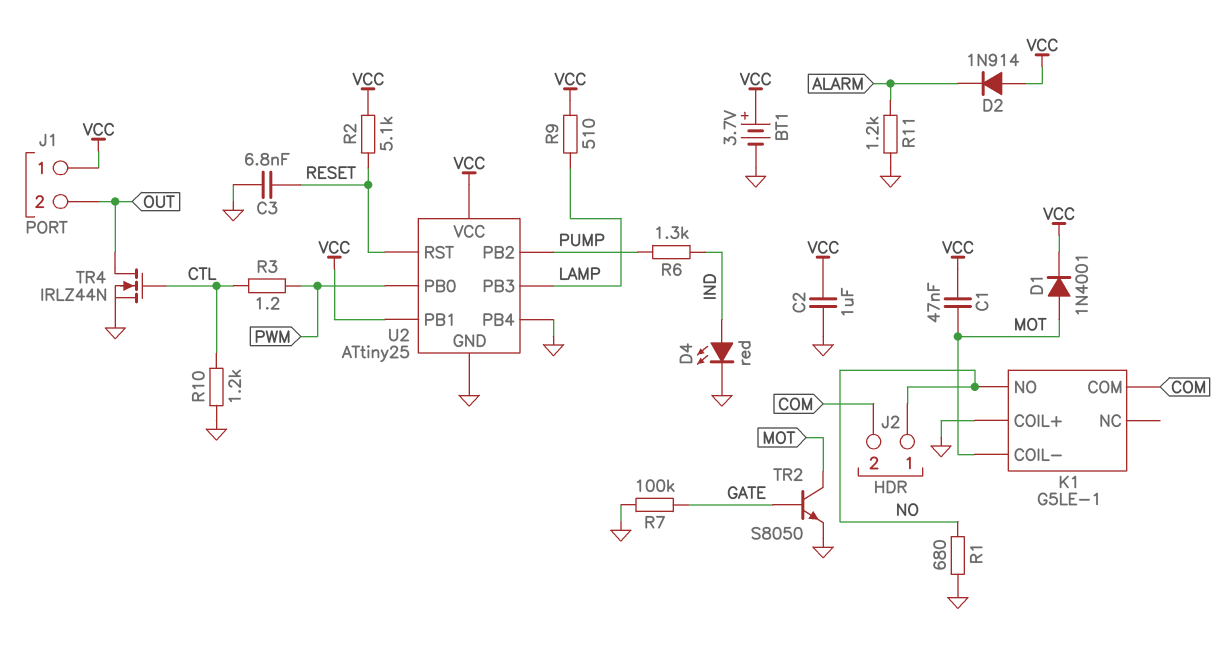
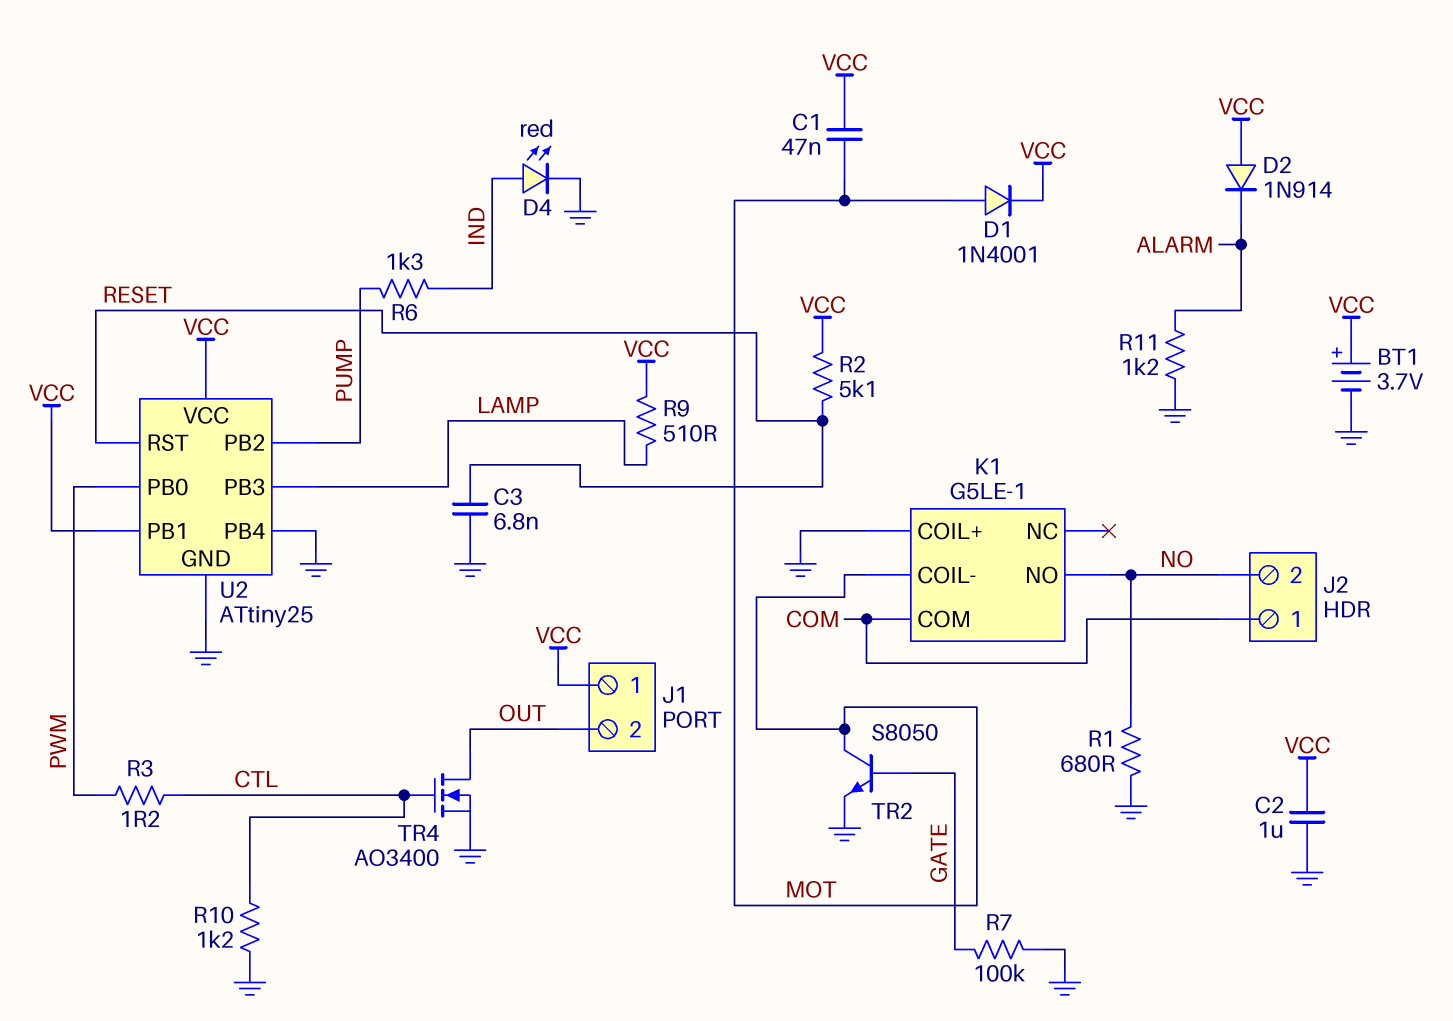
J2 pin 1: NO -> COM
J2 pin 2: COM -> NO
TR4: NMOS IRLZ44N (G CTL, D OUT, S GND) -> NMOS AO3400 (G CTL, D OUT, S GND)

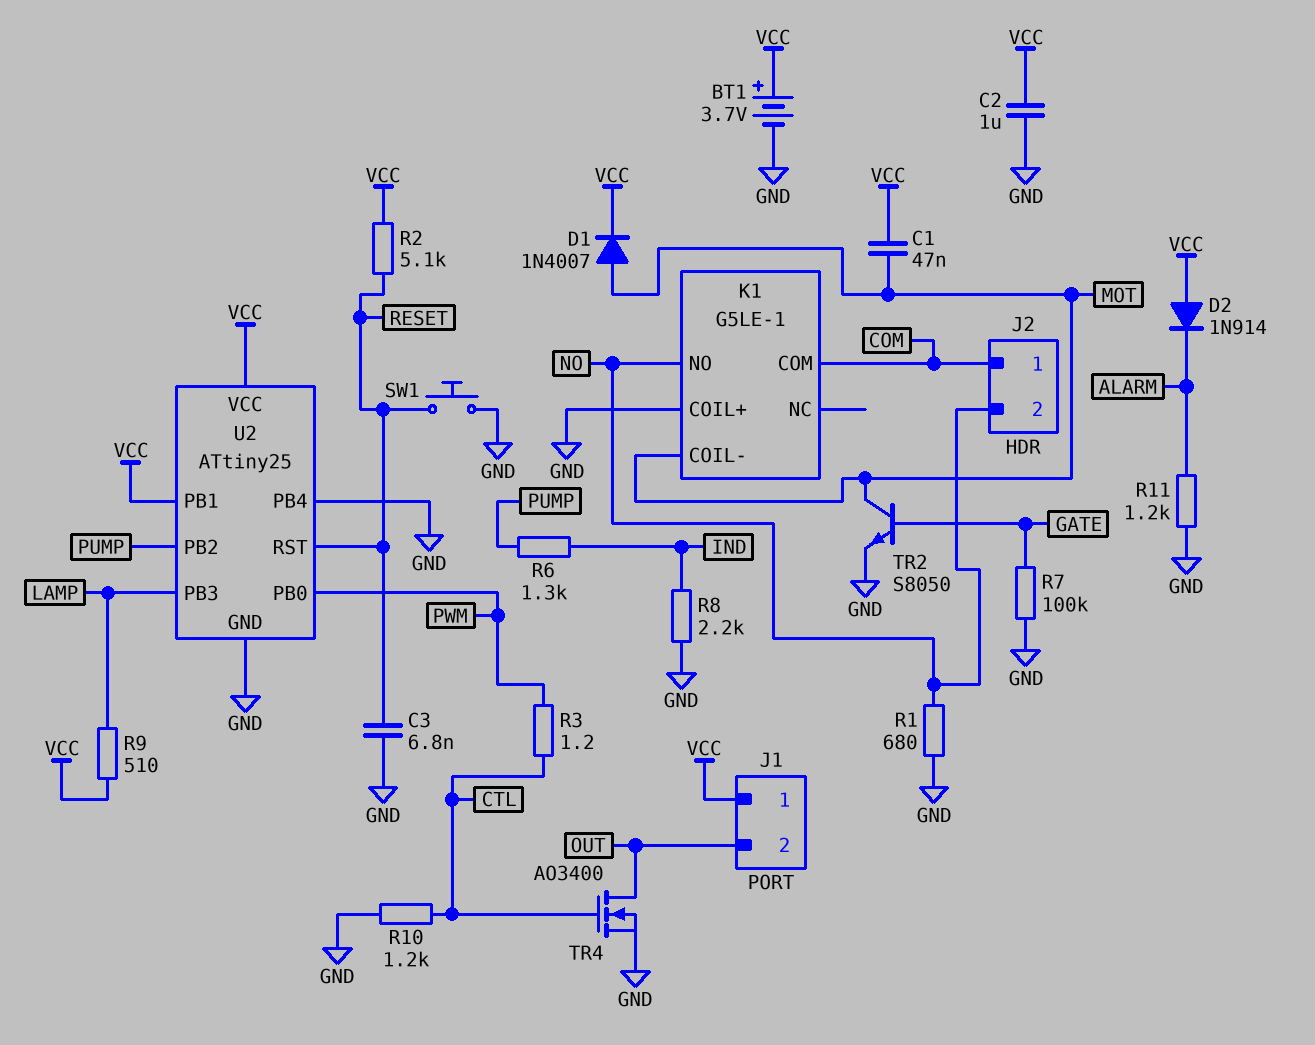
D1: diode 1N4001 (A MOT, K VCC) -> diode 1N4007 (A MOT, K VCC)
D4: LED red (A IND, K GND) -> none
R8: none -> 2.2k (GND, IND)
SW1: none -> button (GND, RESET)

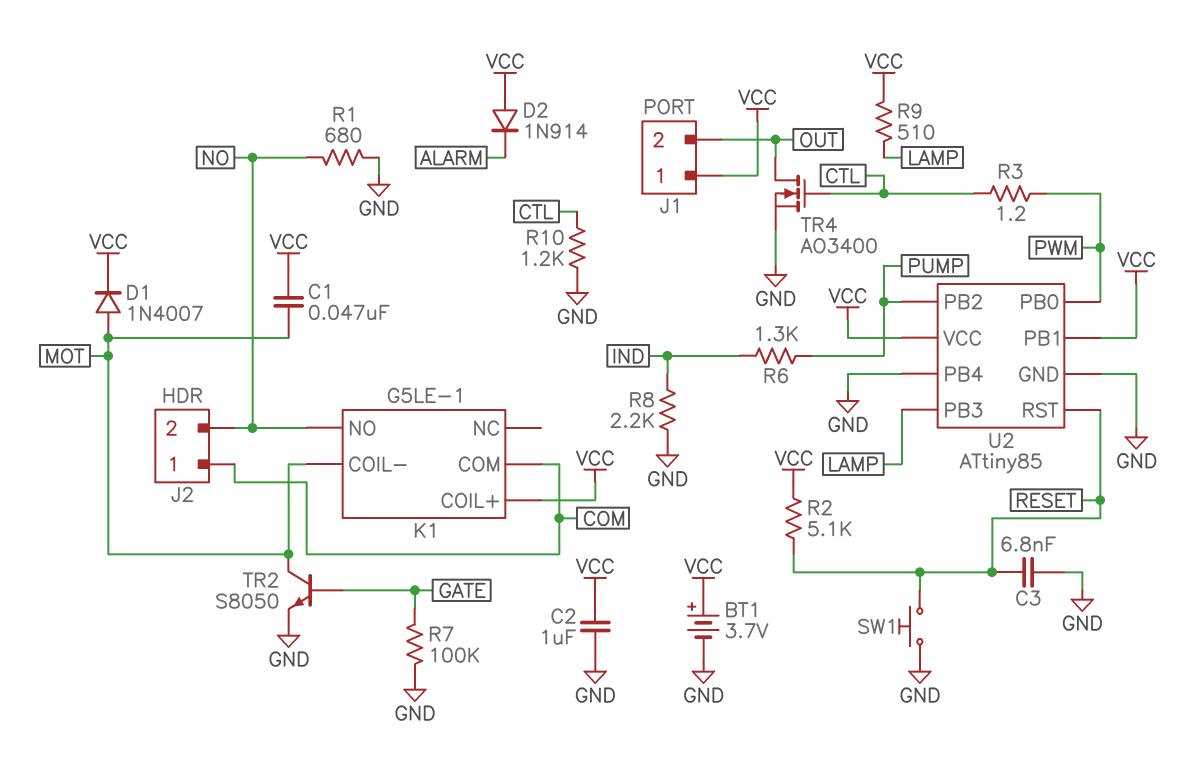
K1 pin COIL+: GND -> VCC
R11: 1.2k (ALARM, GND) -> none
U2: ATtiny25 -> ATtiny85

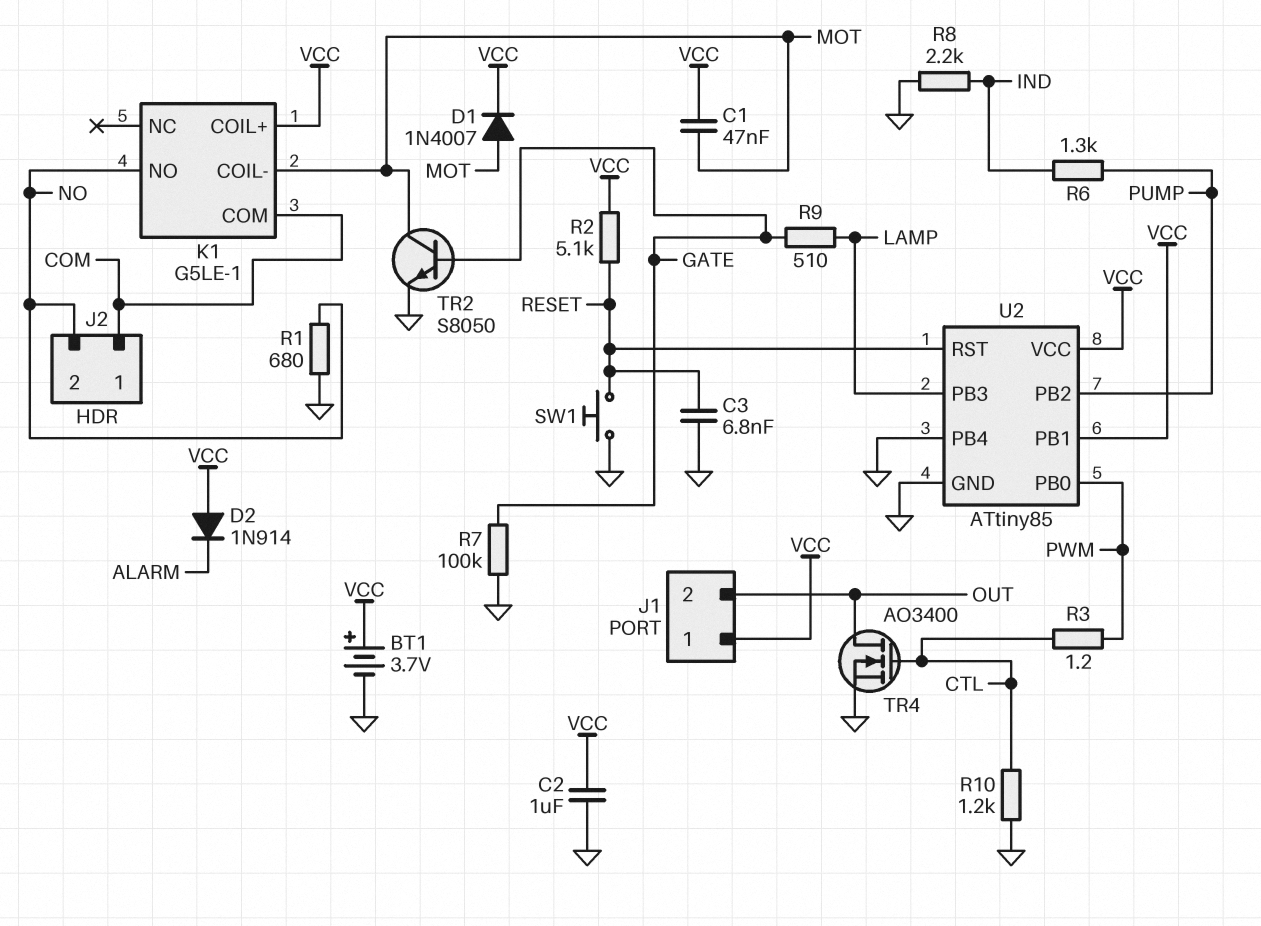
R9: 510 (LAMP, VCC) -> 510 (GATE, LAMP)

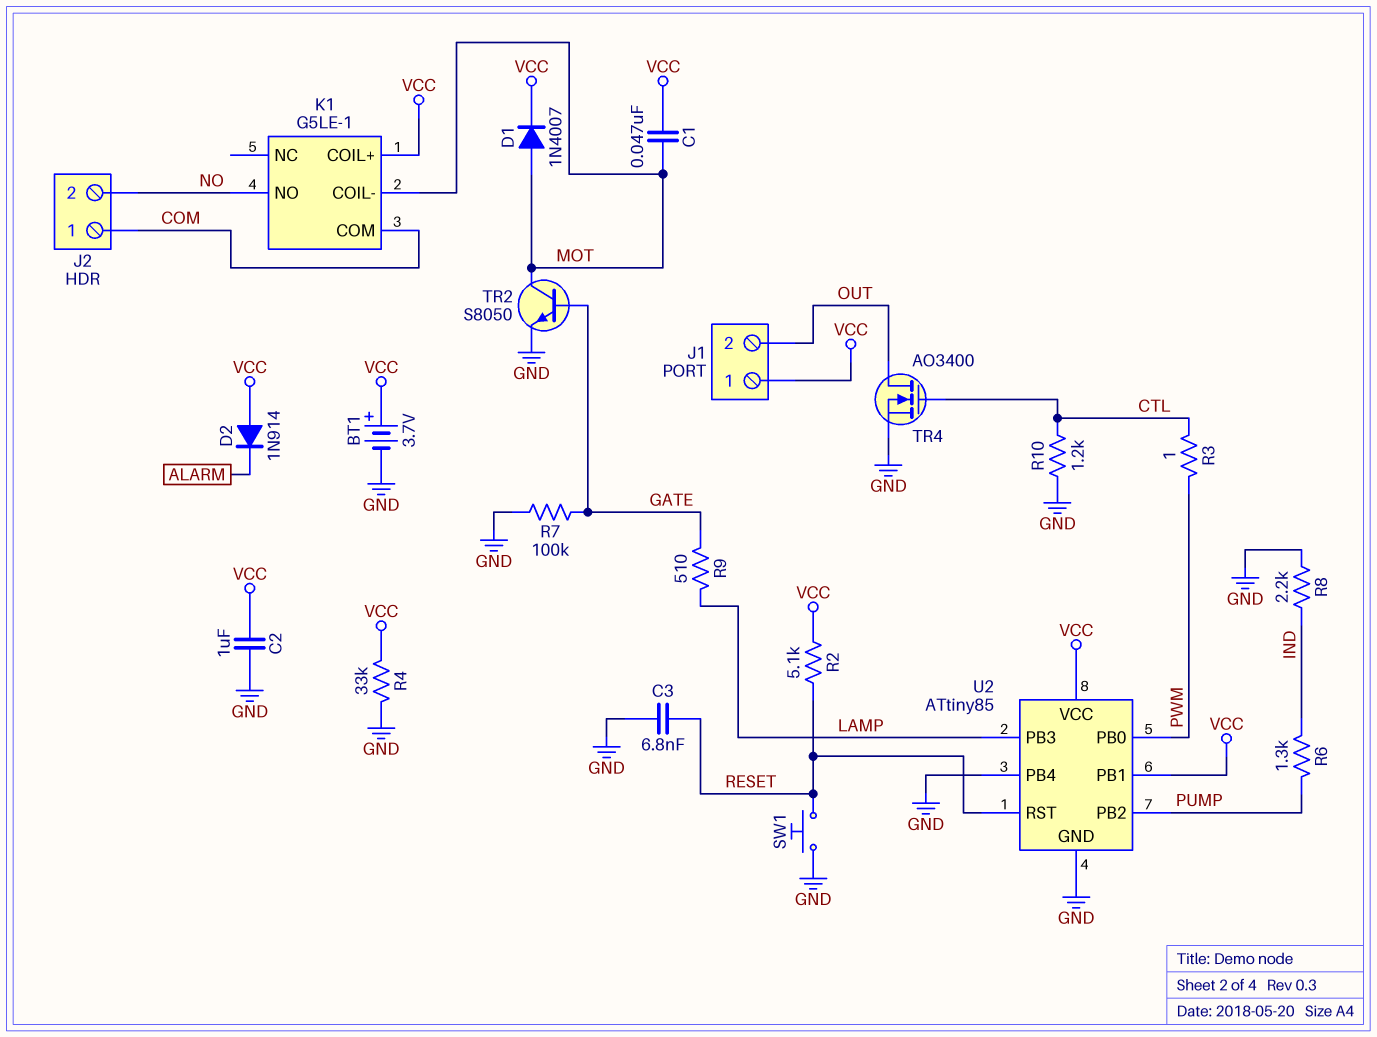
R1: 680 (GND, NO) -> none
R3: 1.2 (CTL, PWM) -> 1 (CTL, PWM)
R4: none -> 33k (GND, VCC)

